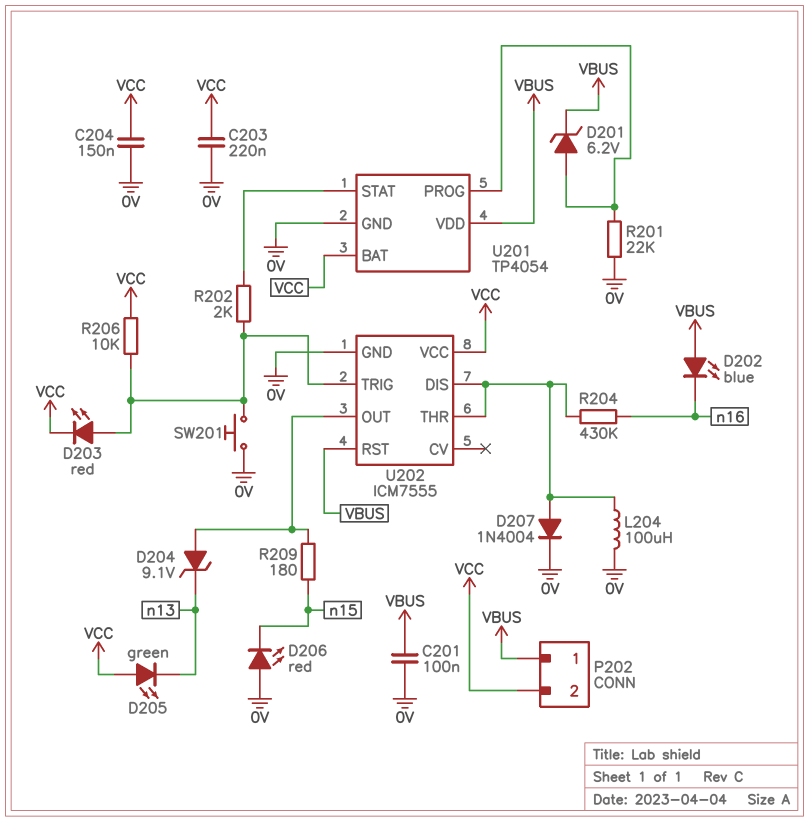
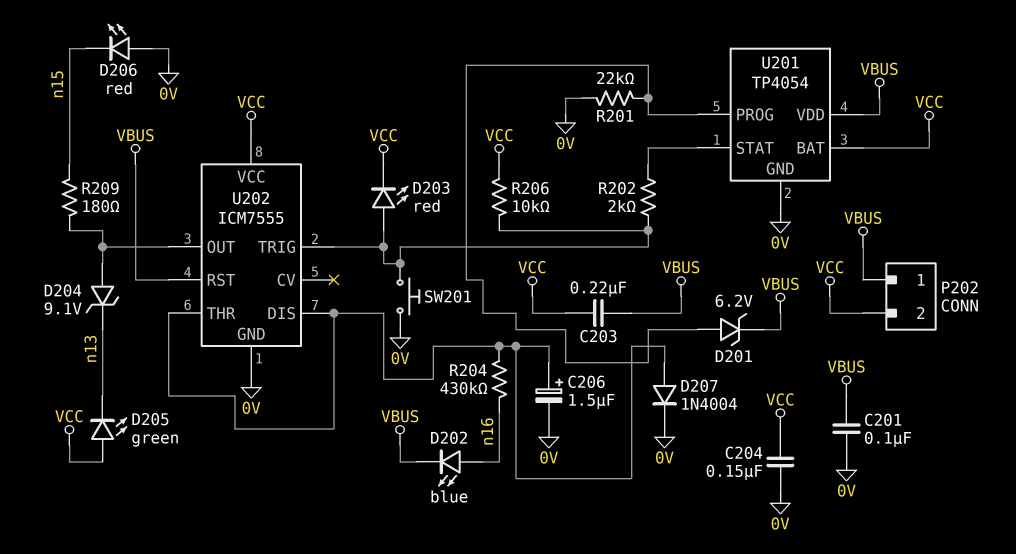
C203: 220nF (0V, VCC) -> 220nF (VBUS, VCC)
C206: none -> 1.5uF (plus U202/DIS, minus 0V)
D202: LED blue (A VBUS, K n16) -> LED blue (A n16, K VBUS)
L204: 100uH (0V, U202/DIS) -> none

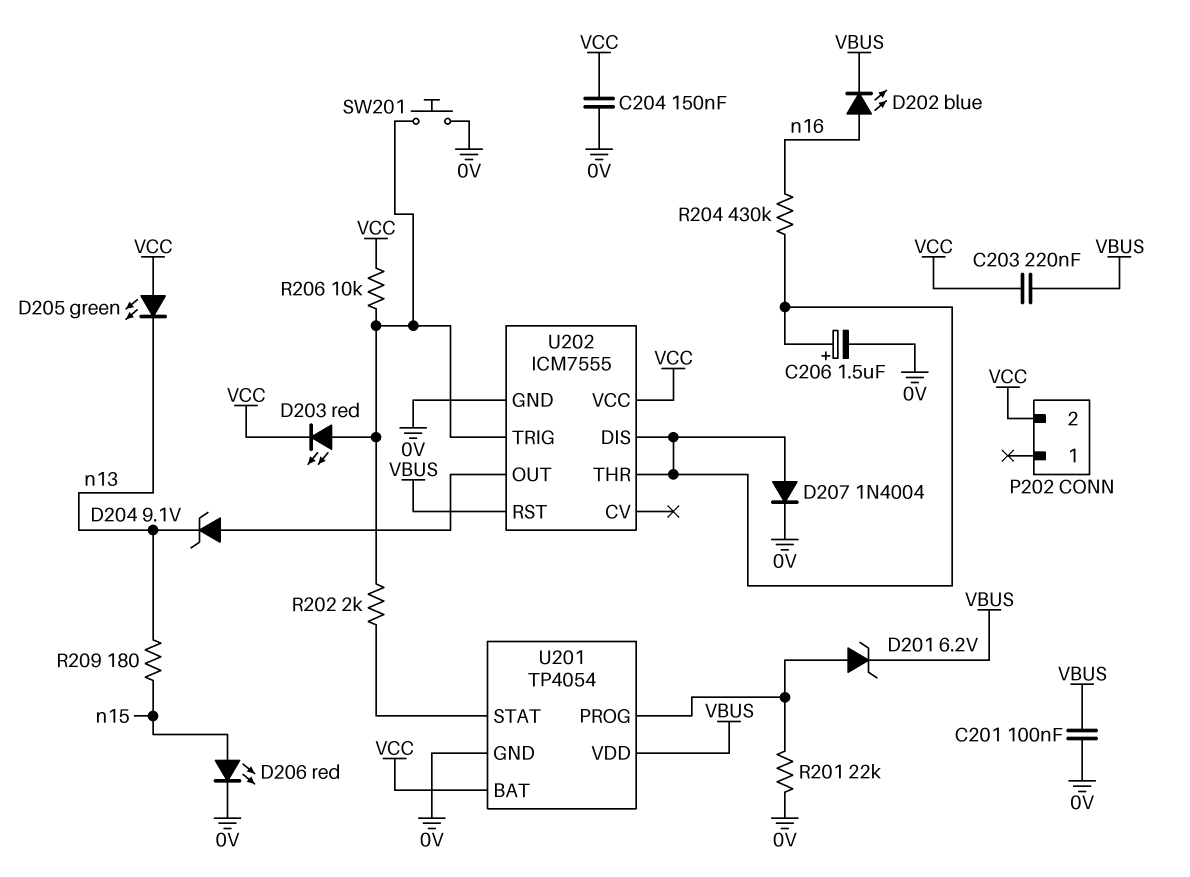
D206: LED red (A 0V, K n15) -> LED red (A n15, K 0V)
P202 pin 1: VBUS -> none
R209: 180 (U202/OUT, n15) -> 180 (n13, n15)

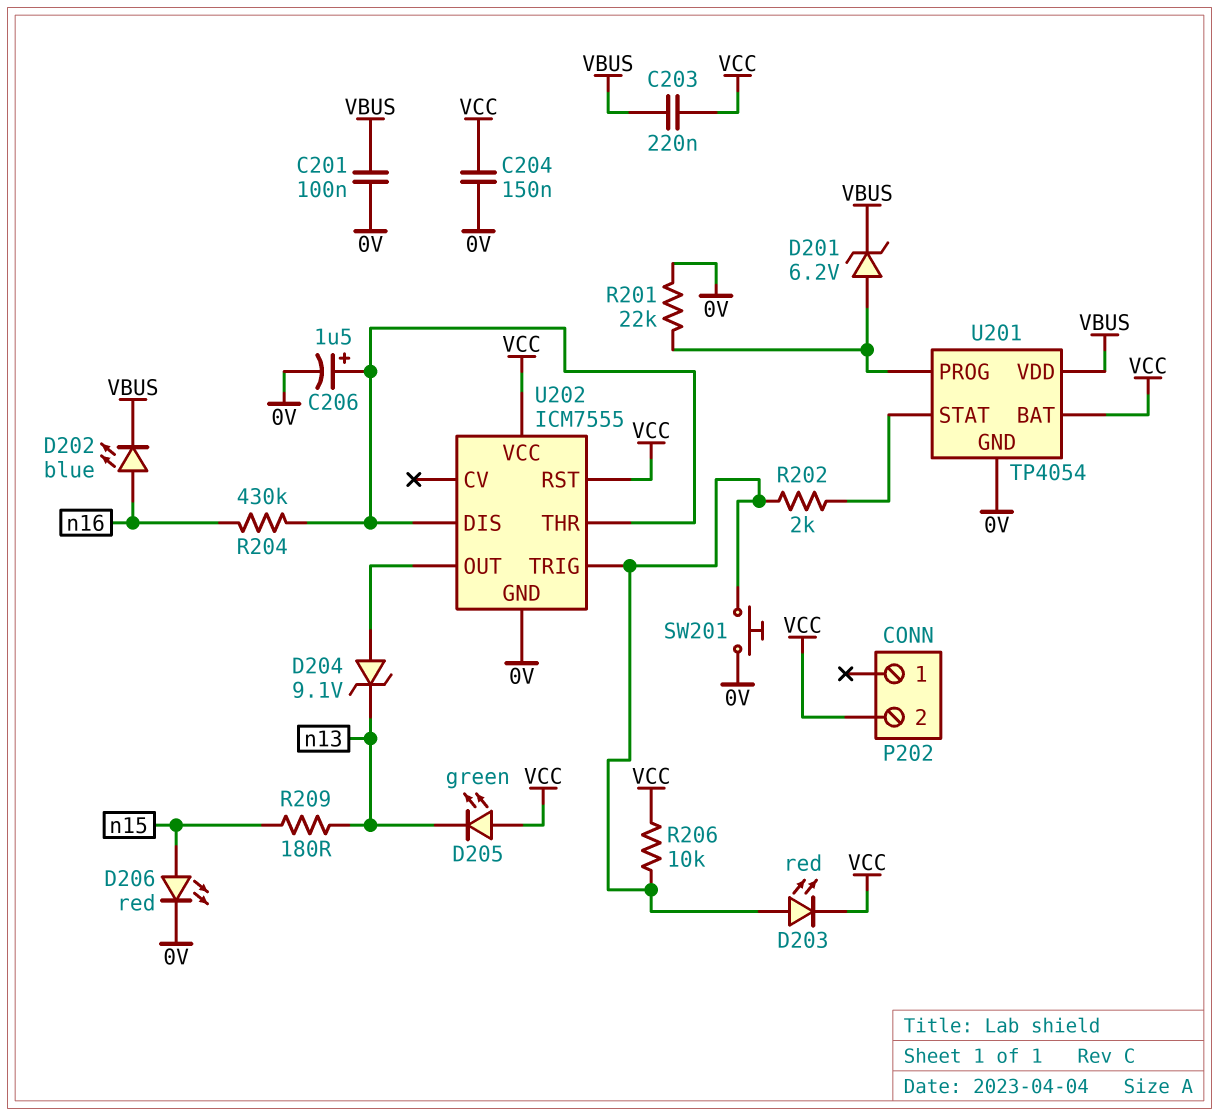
D207: diode 1N4004 (A U202/DIS, K 0V) -> none
U202 pin RST: VBUS -> VCC

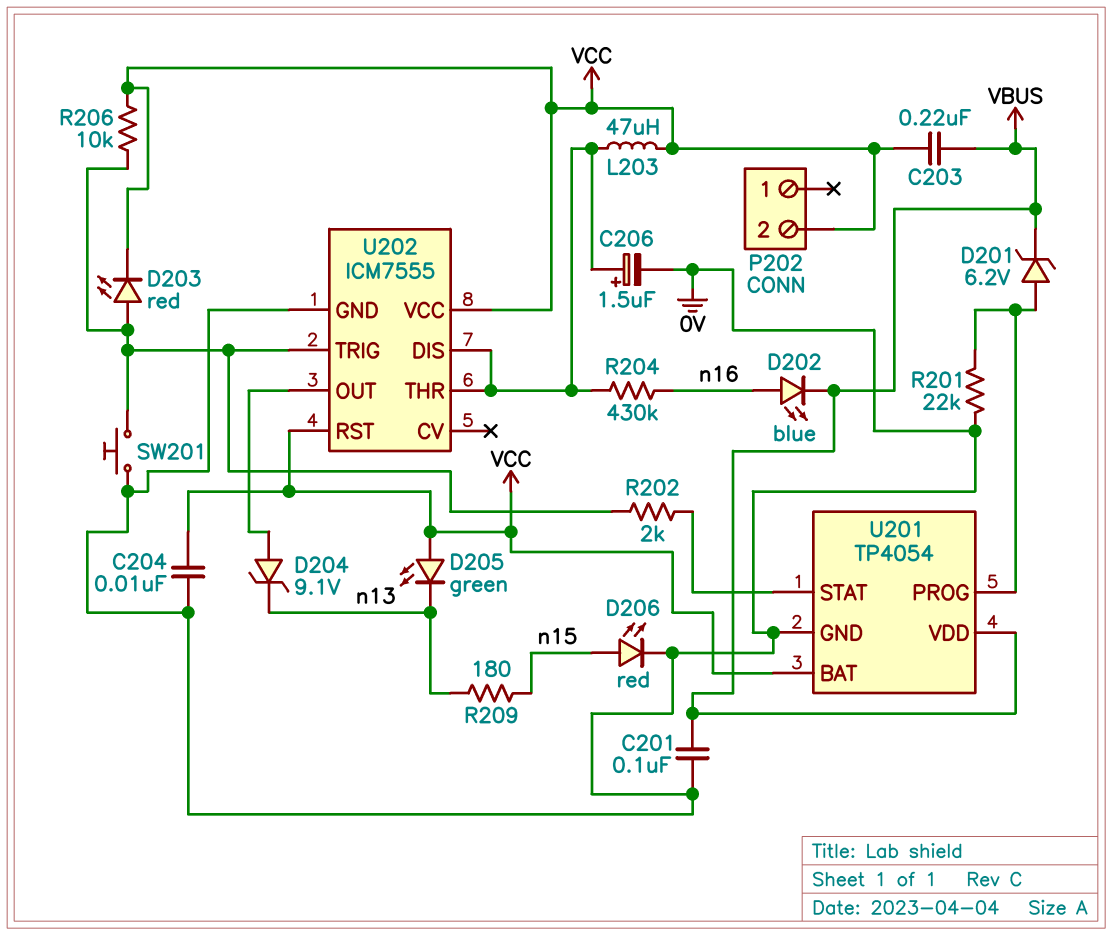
C204: 150nF (0V, VCC) -> 10nF (0V, VCC)
L203: none -> 47uH (U202/DIS, VCC)

